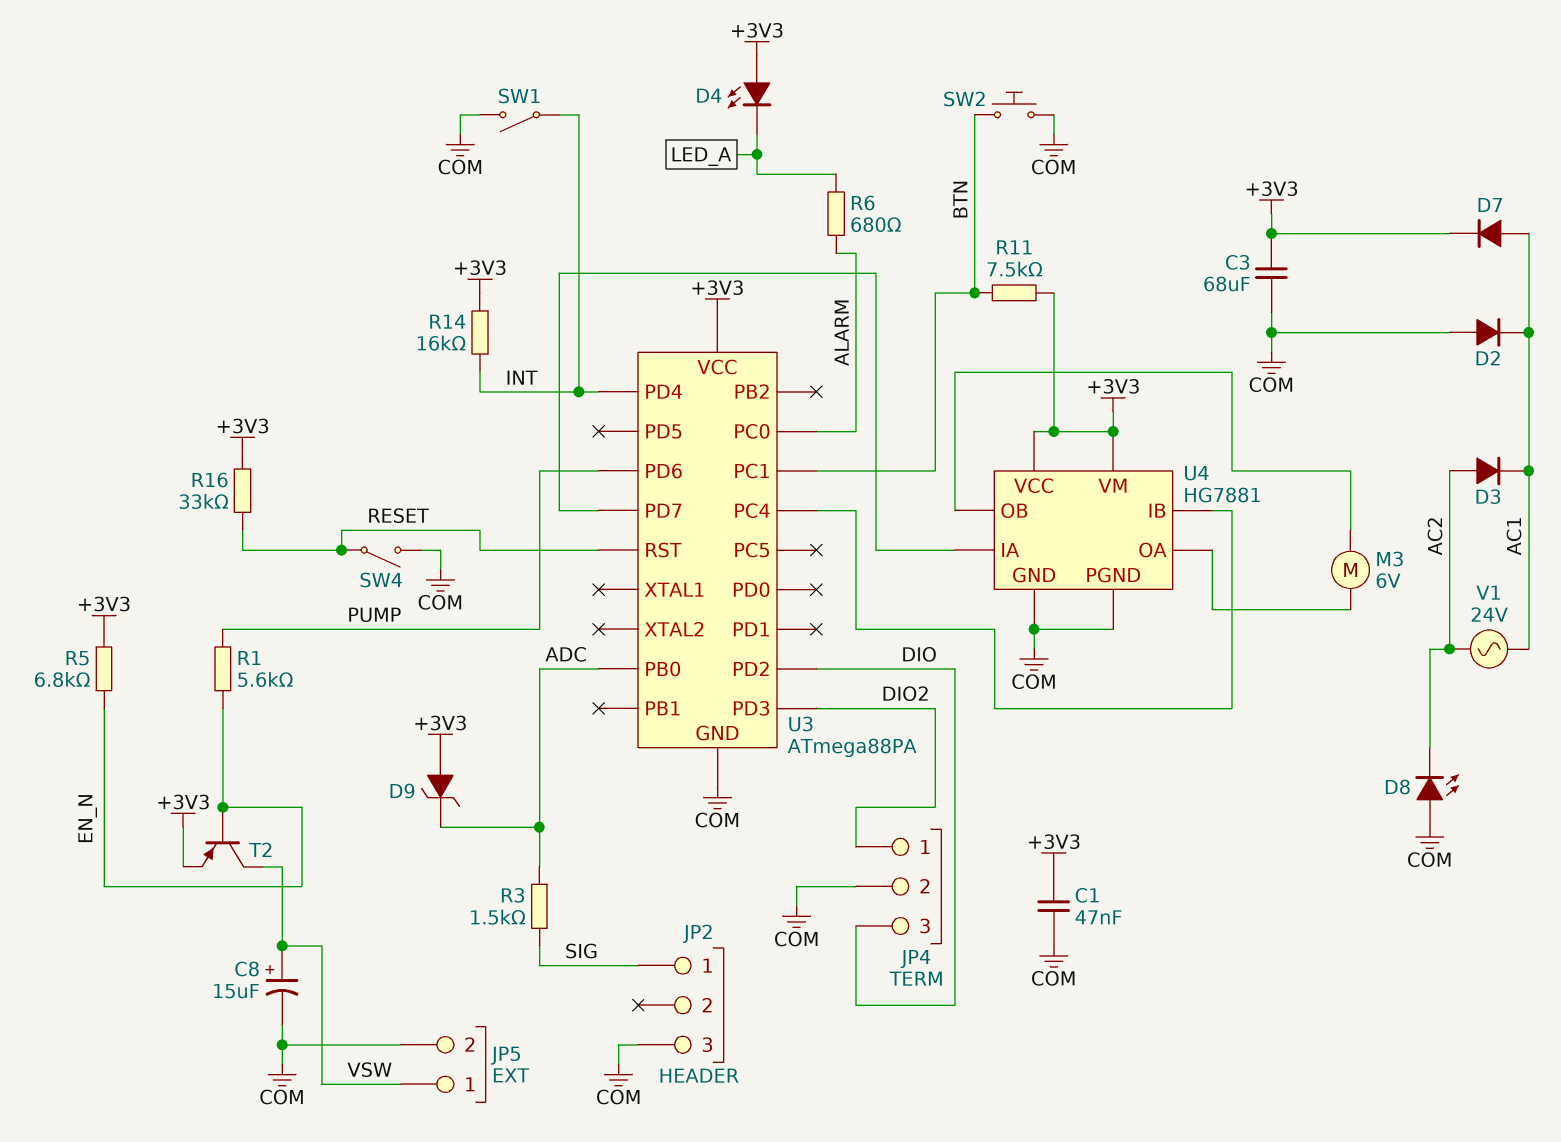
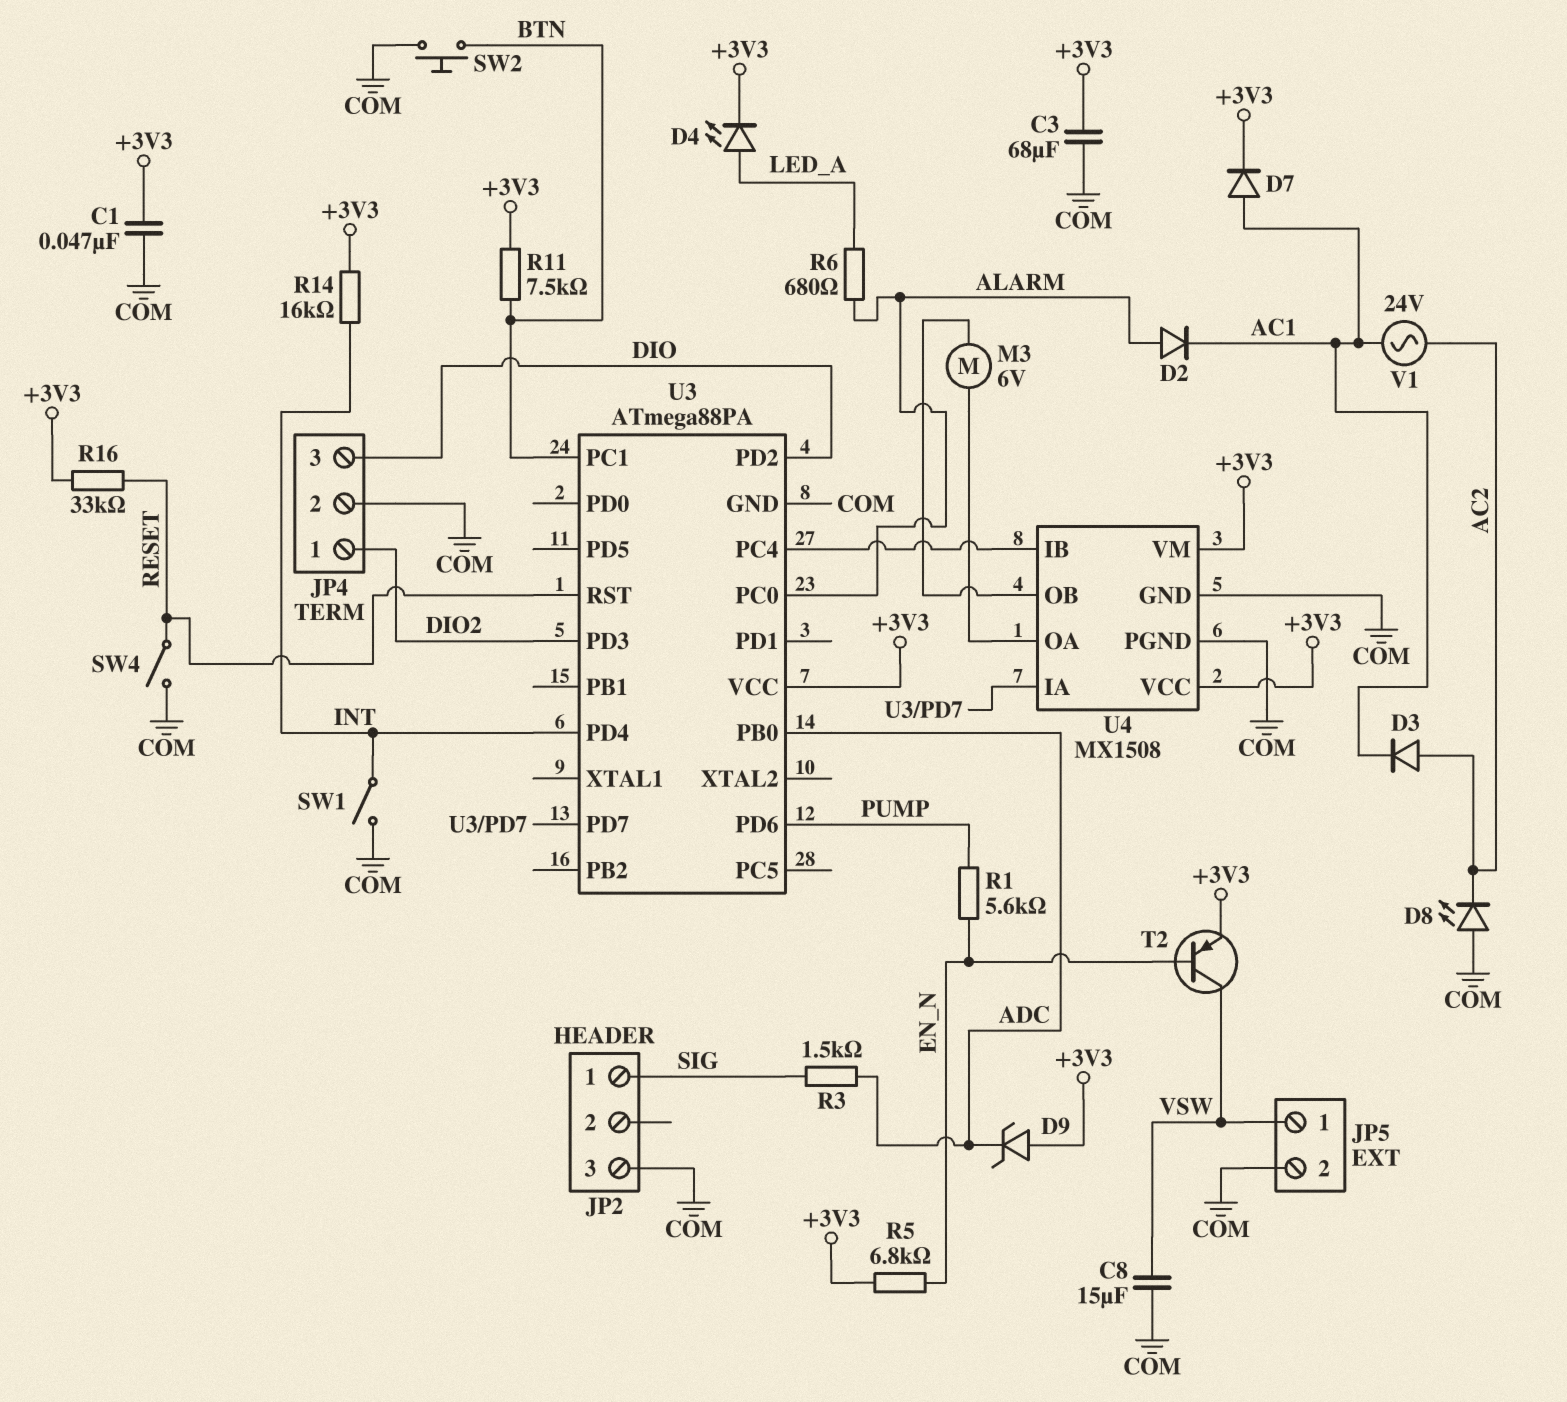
C8: 15uF (plus VSW, minus COM) -> 15uF (COM, VSW)
D2: diode (A COM, K AC1) -> diode (A ALARM, K AC1)
D4: LED (A +3V3, K LED_A) -> LED (A LED_A, K +3V3)
U4: HG7881 -> MX1508

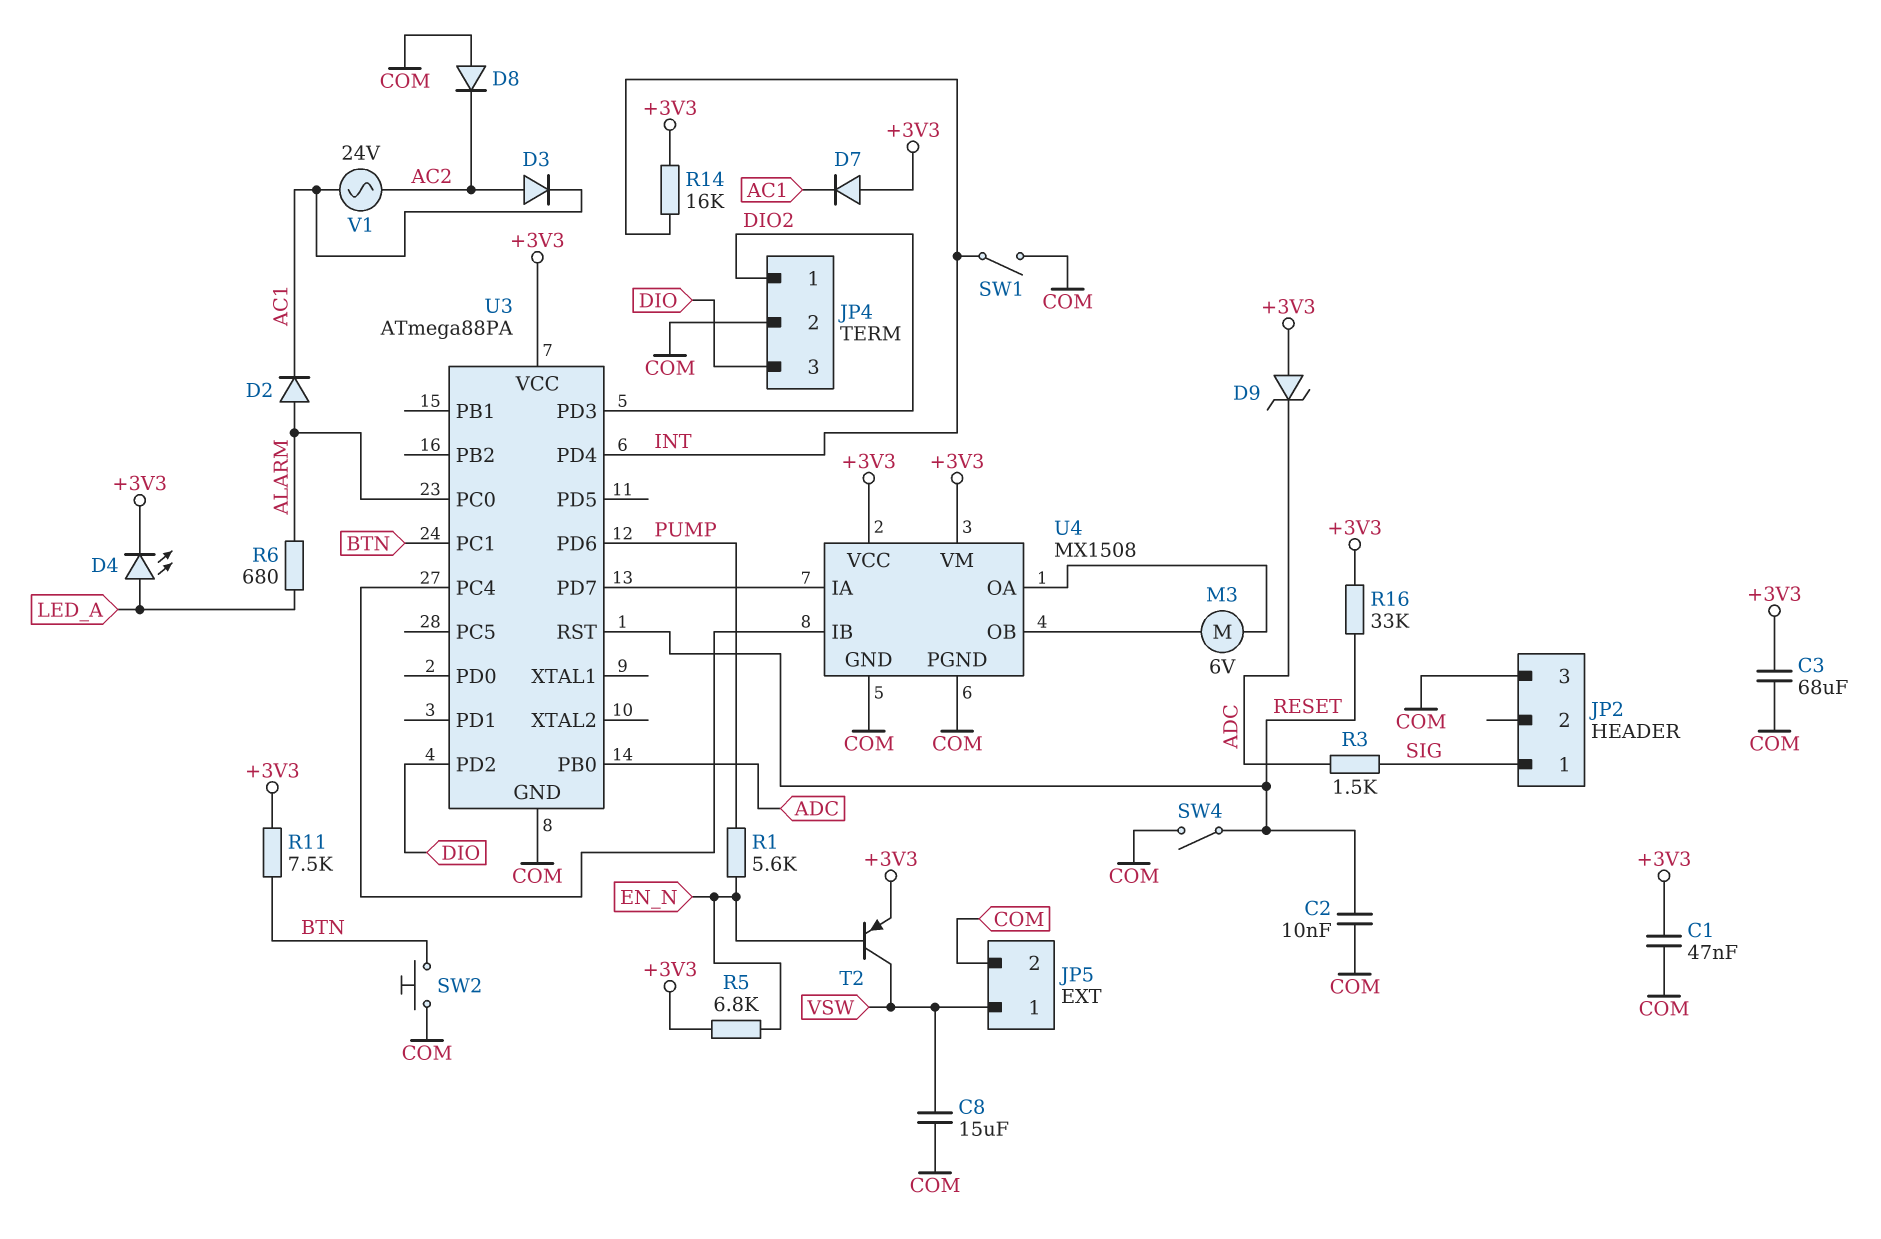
C2: none -> 10nF (COM, RESET)
D7: diode (A AC1, K +3V3) -> diode (A +3V3, K AC1)
D8: LED (A COM, K AC2) -> diode (A COM, K AC2)

